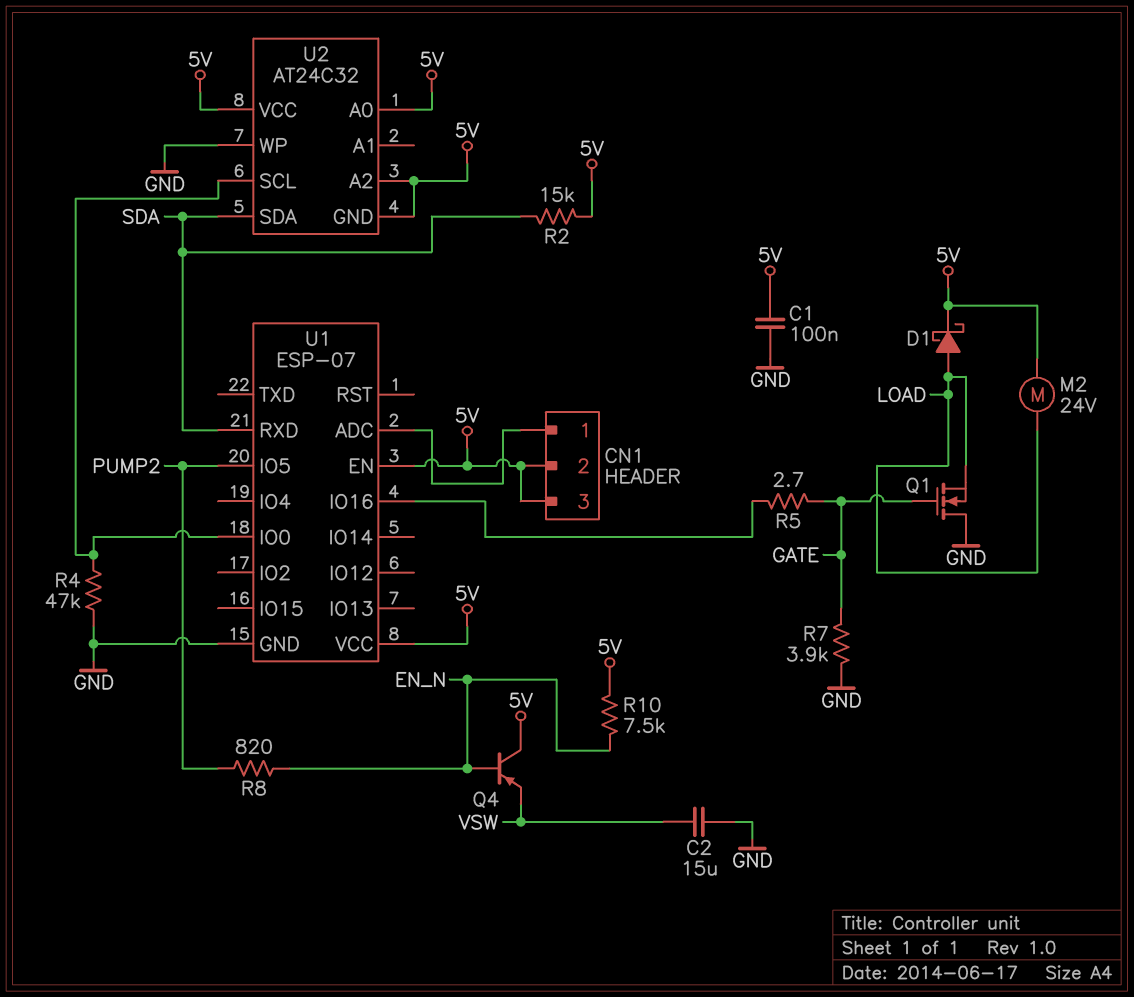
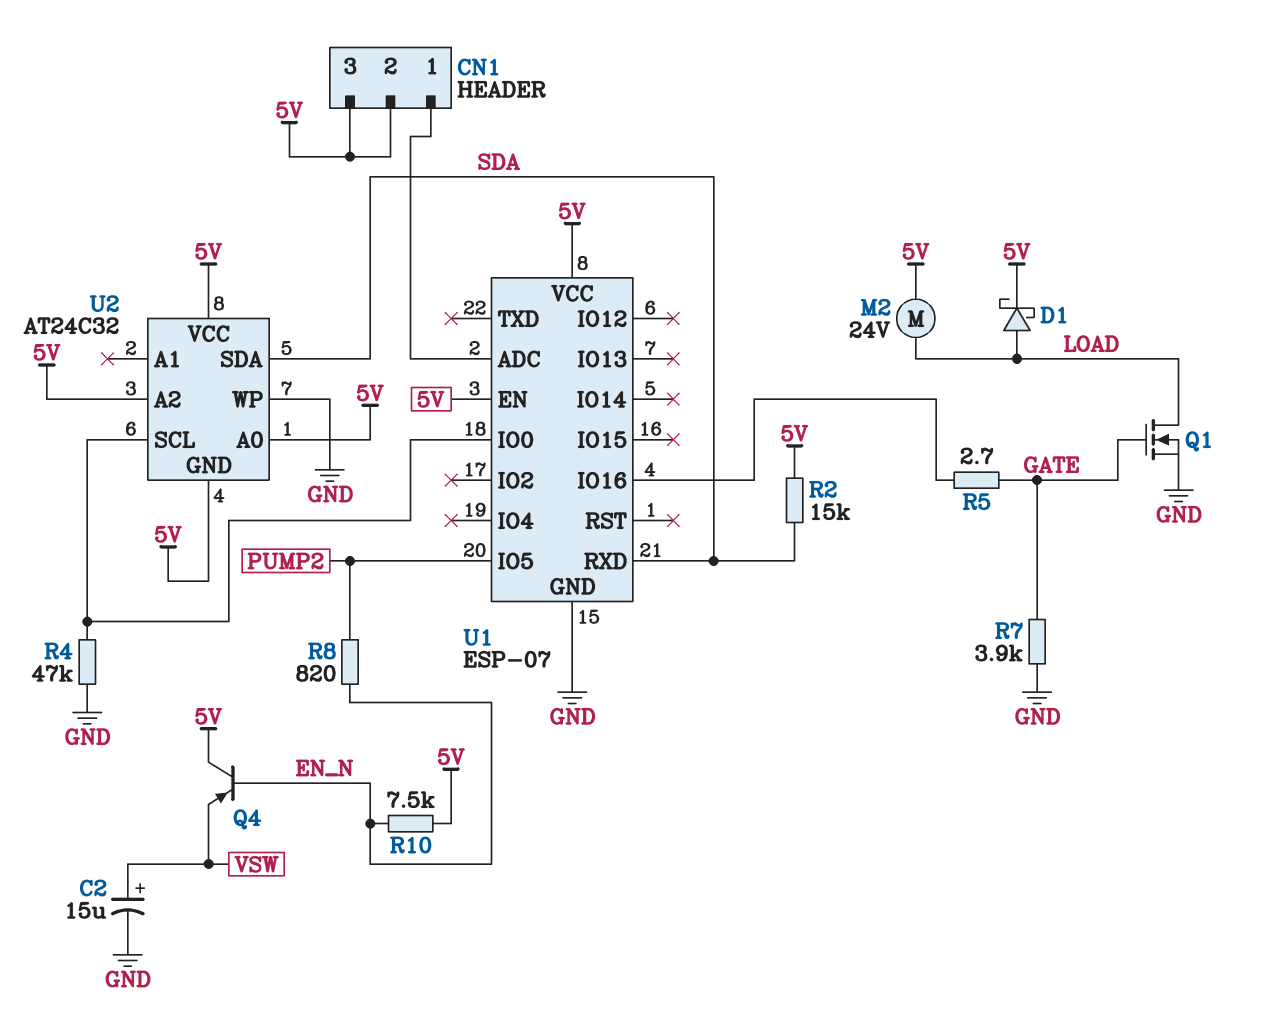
C1: 100nF (5V, GND) -> none
C2: 15uF (GND, VSW) -> 15uF (plus VSW, minus GND)
Q1: NMOS (G GATE, D GND, S LOAD) -> NMOS (G GATE, D LOAD, S GND)

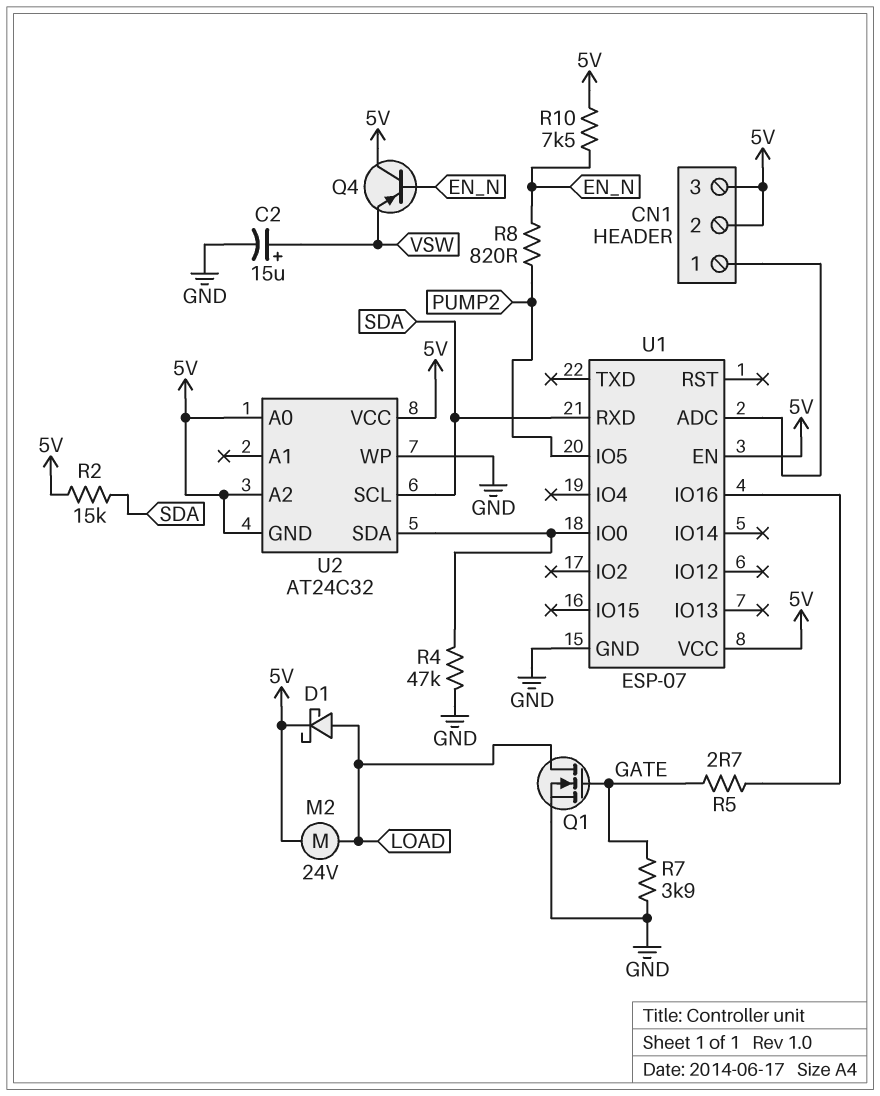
U2 pin SCL: U1/IO0 -> SDA
U2 pin SDA: SDA -> U1/IO0

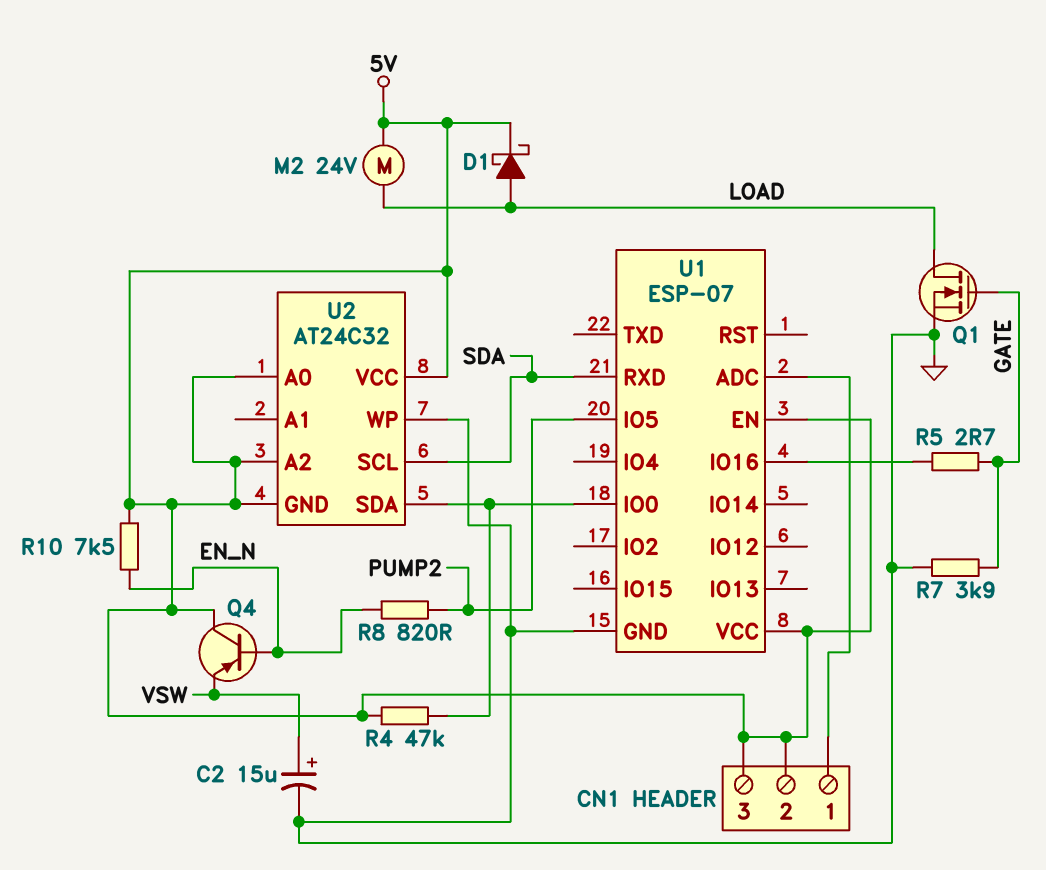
R2: 15k (5V, SDA) -> none
R4: 47k (GND, U1/IO0) -> 47k (5V, U1/IO0)

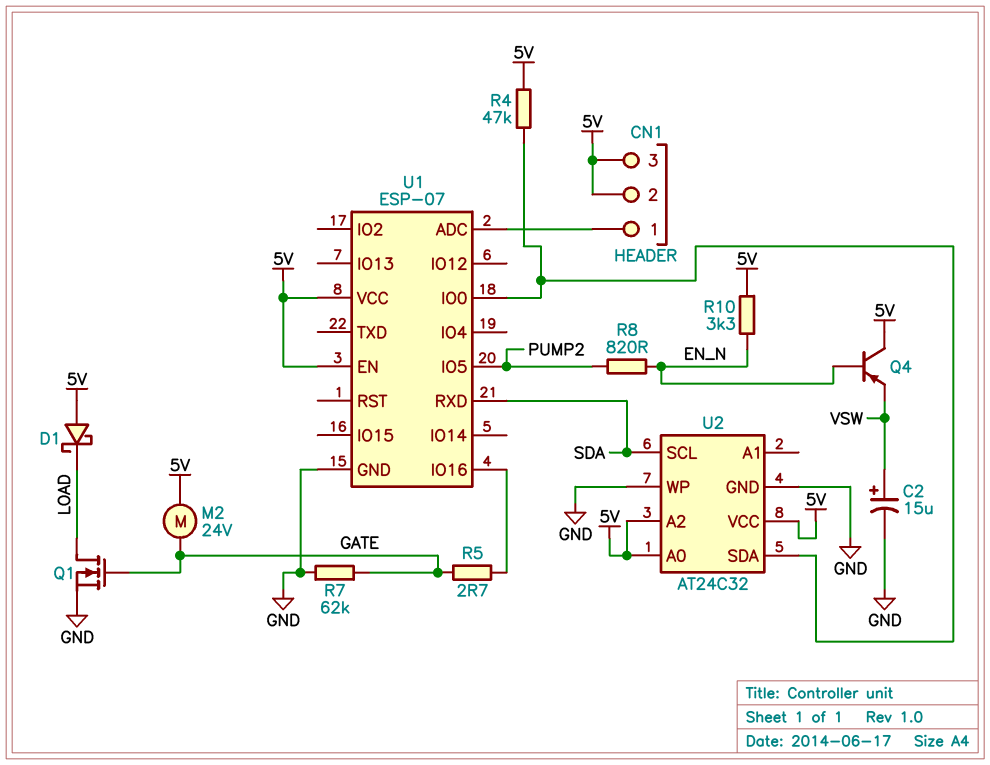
D1: schottky (A LOAD, K 5V) -> schottky (A 5V, K LOAD)
M2: motor 24V (5V, LOAD) -> motor 24V (5V, GATE)
R7: 3.9k (GATE, GND) -> 62k (GATE, GND)
R10: 7.5k (5V, EN_N) -> 3.3k (5V, EN_N)
U2 pin GND: 5V -> GND

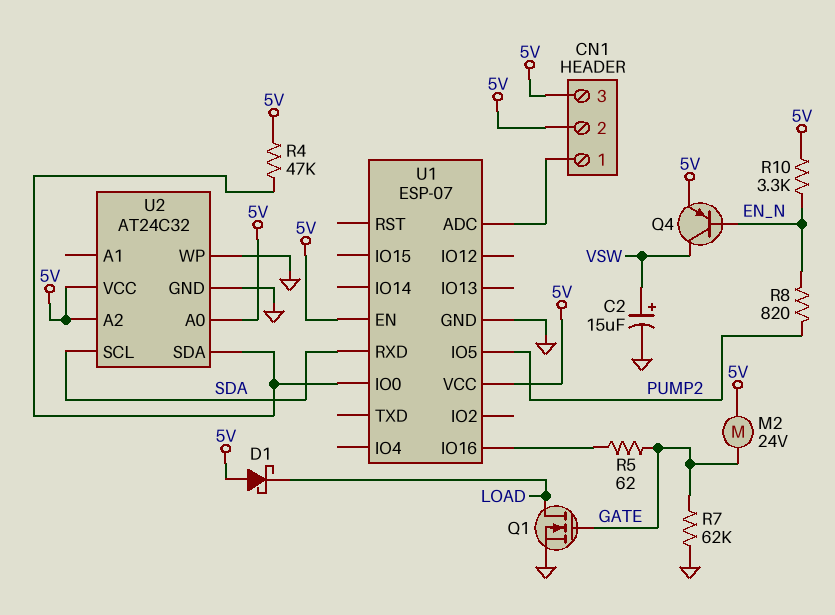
Q4: PNP (B EN_N, C 5V, E VSW) -> PNP (B EN_N, C VSW, E 5V)
R5: 2.7 (GATE, U1/IO16) -> 62 (GATE, U1/IO16)

